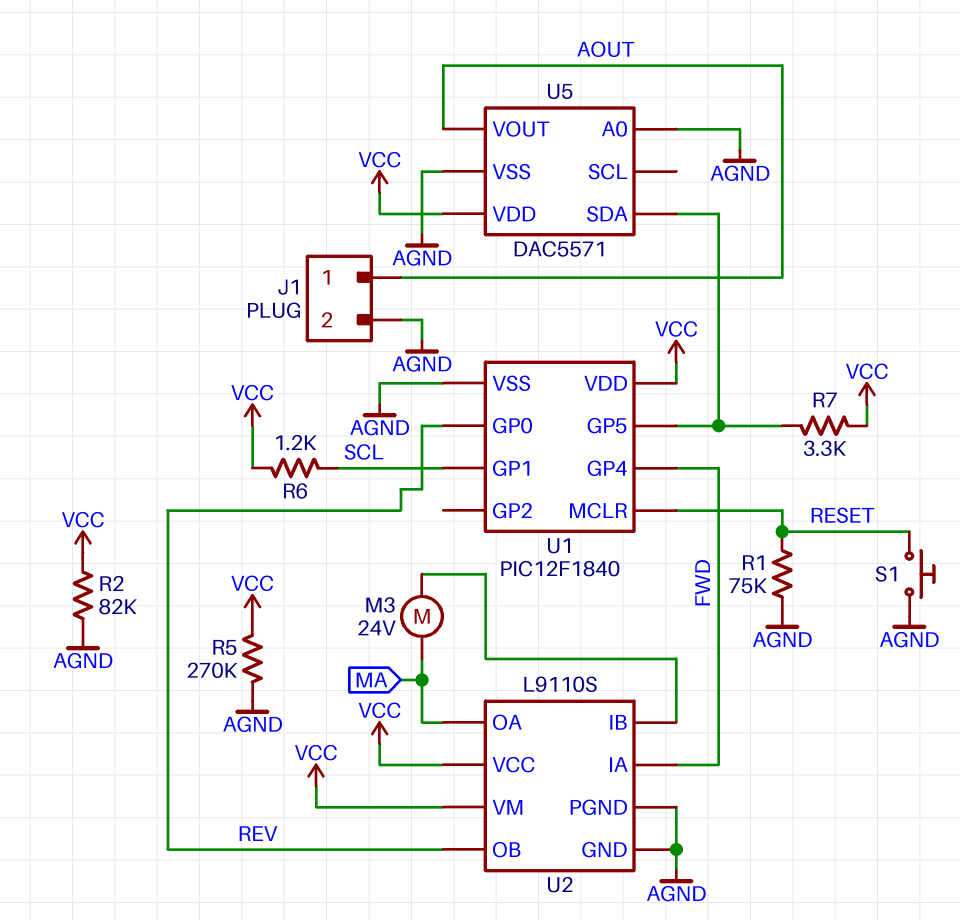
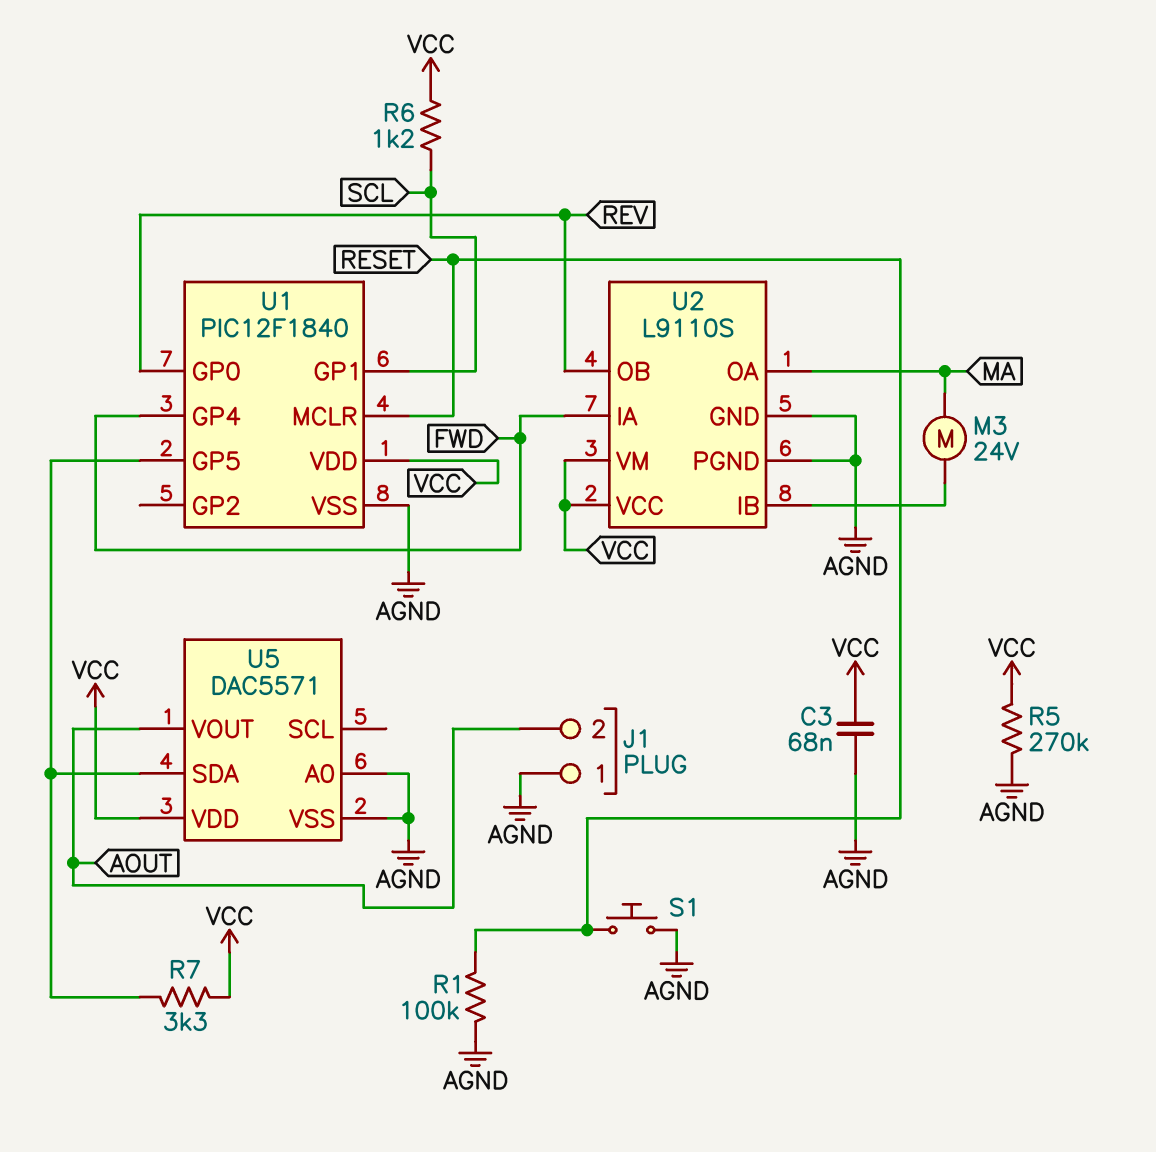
C3: none -> 68nF (AGND, VCC)
J1 pin 1: AOUT -> AGND
J1 pin 2: AGND -> AOUT
R1: 75k (AGND, RESET) -> 100k (AGND, RESET)
R2: 82k (AGND, VCC) -> none

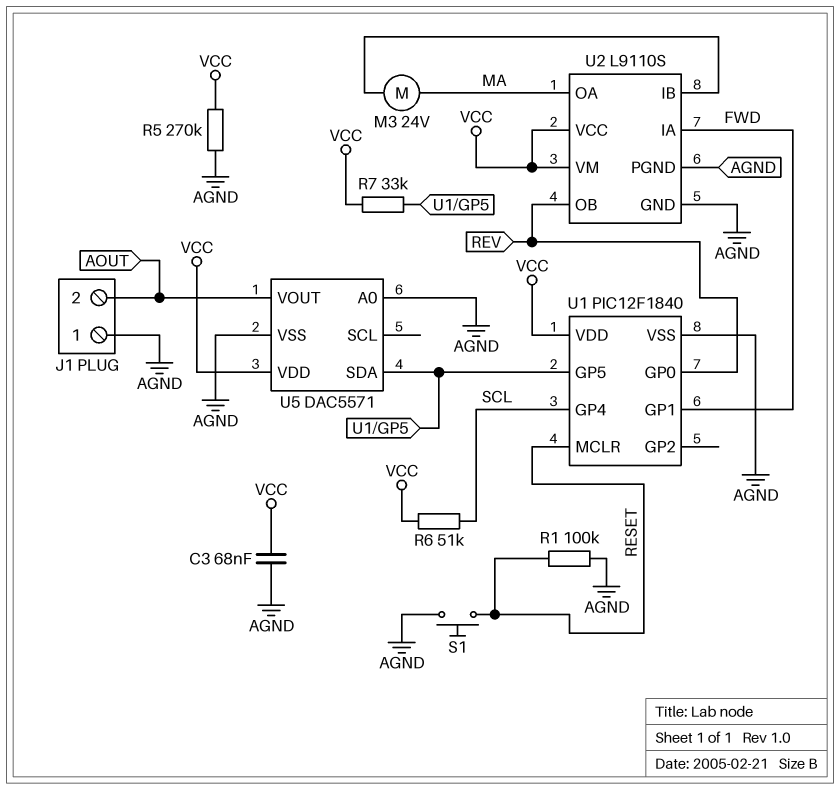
R6: 1.2k (SCL, VCC) -> 51k (SCL, VCC)
R7: 3.3k (U1/GP5, VCC) -> 33k (U1/GP5, VCC)
U1 pin GP1: SCL -> FWD
U1 pin GP4: FWD -> SCL

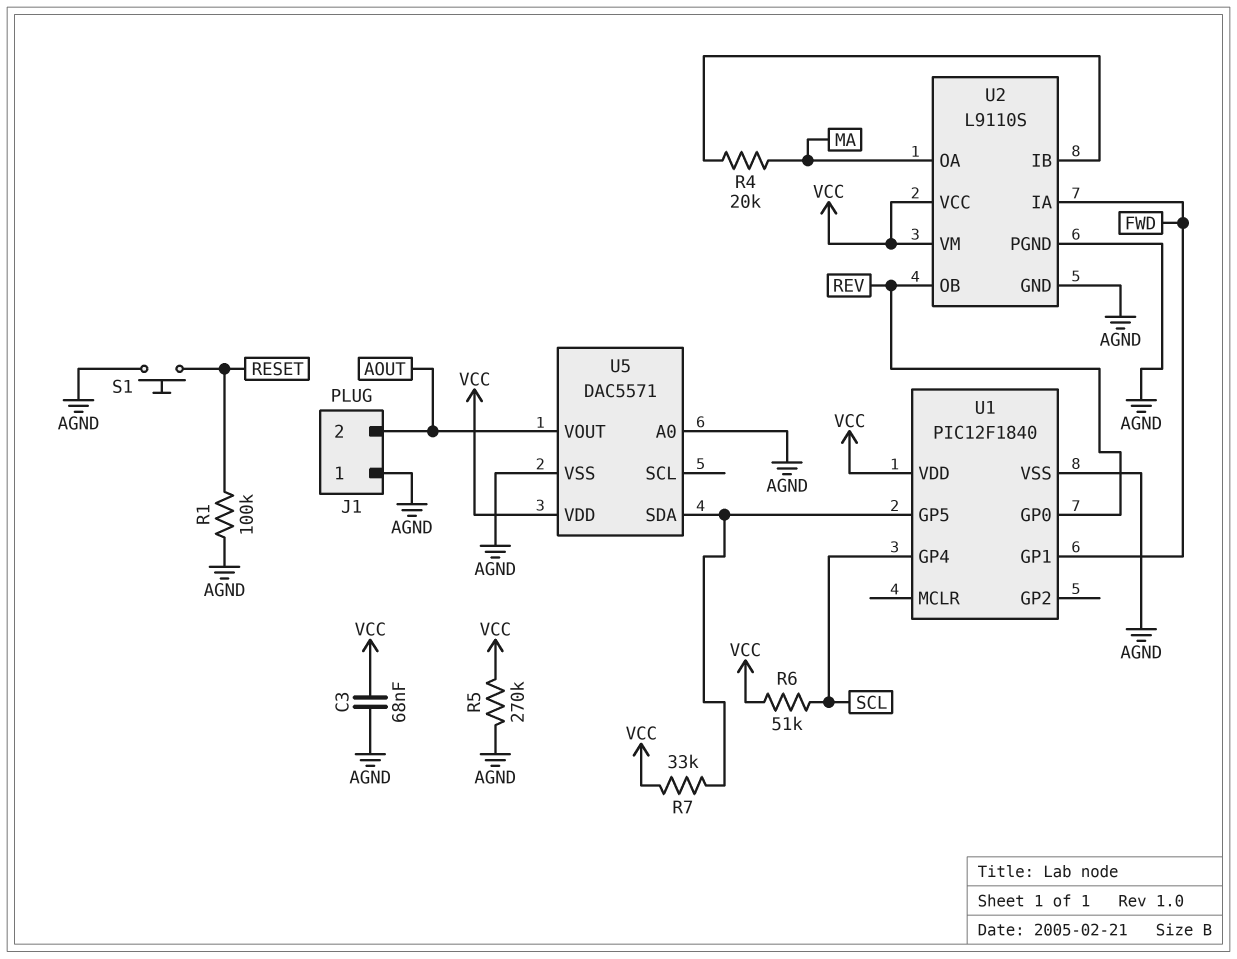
M3: motor 24V (MA, U2/IB) -> none
R4: none -> 20k (MA, U2/IB)
U1 pin MCLR: RESET -> none

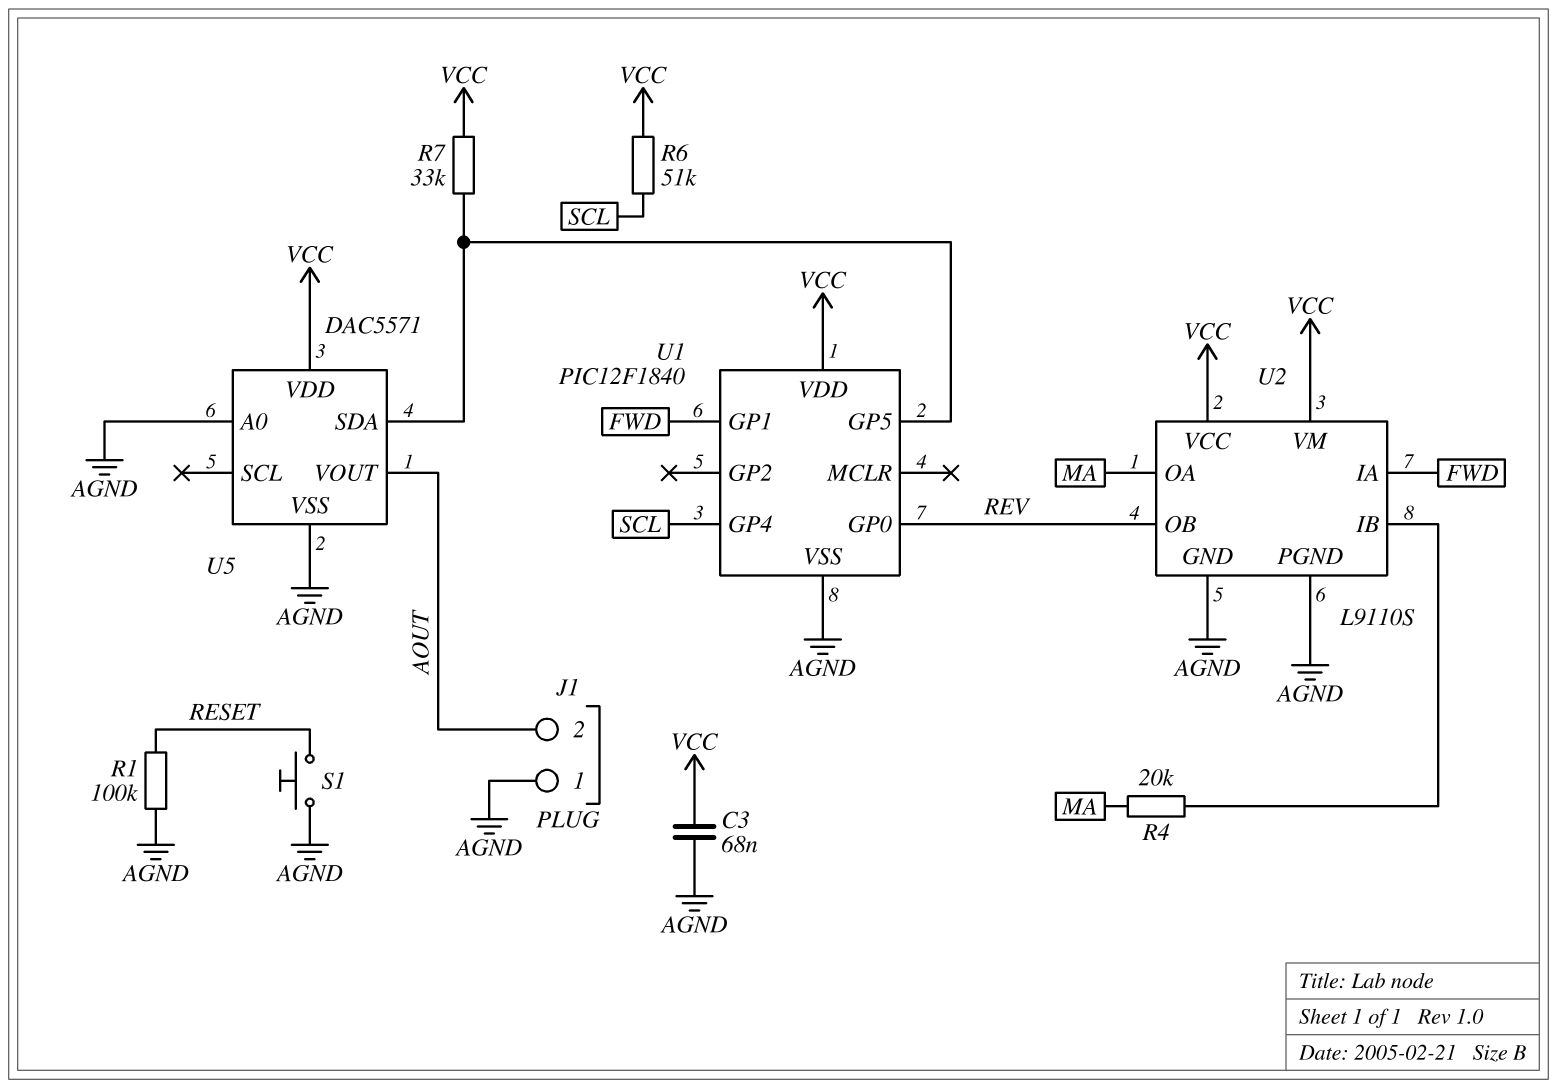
R5: 270k (AGND, VCC) -> none

